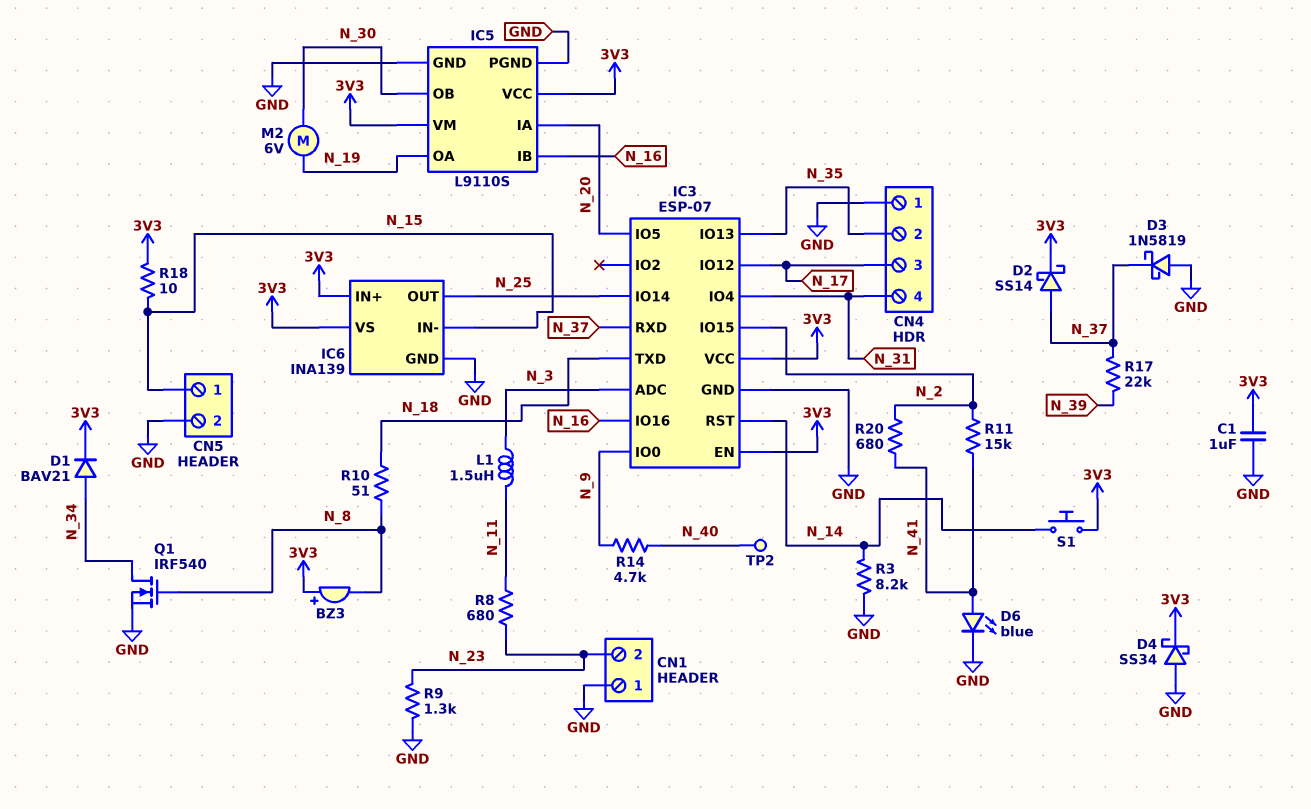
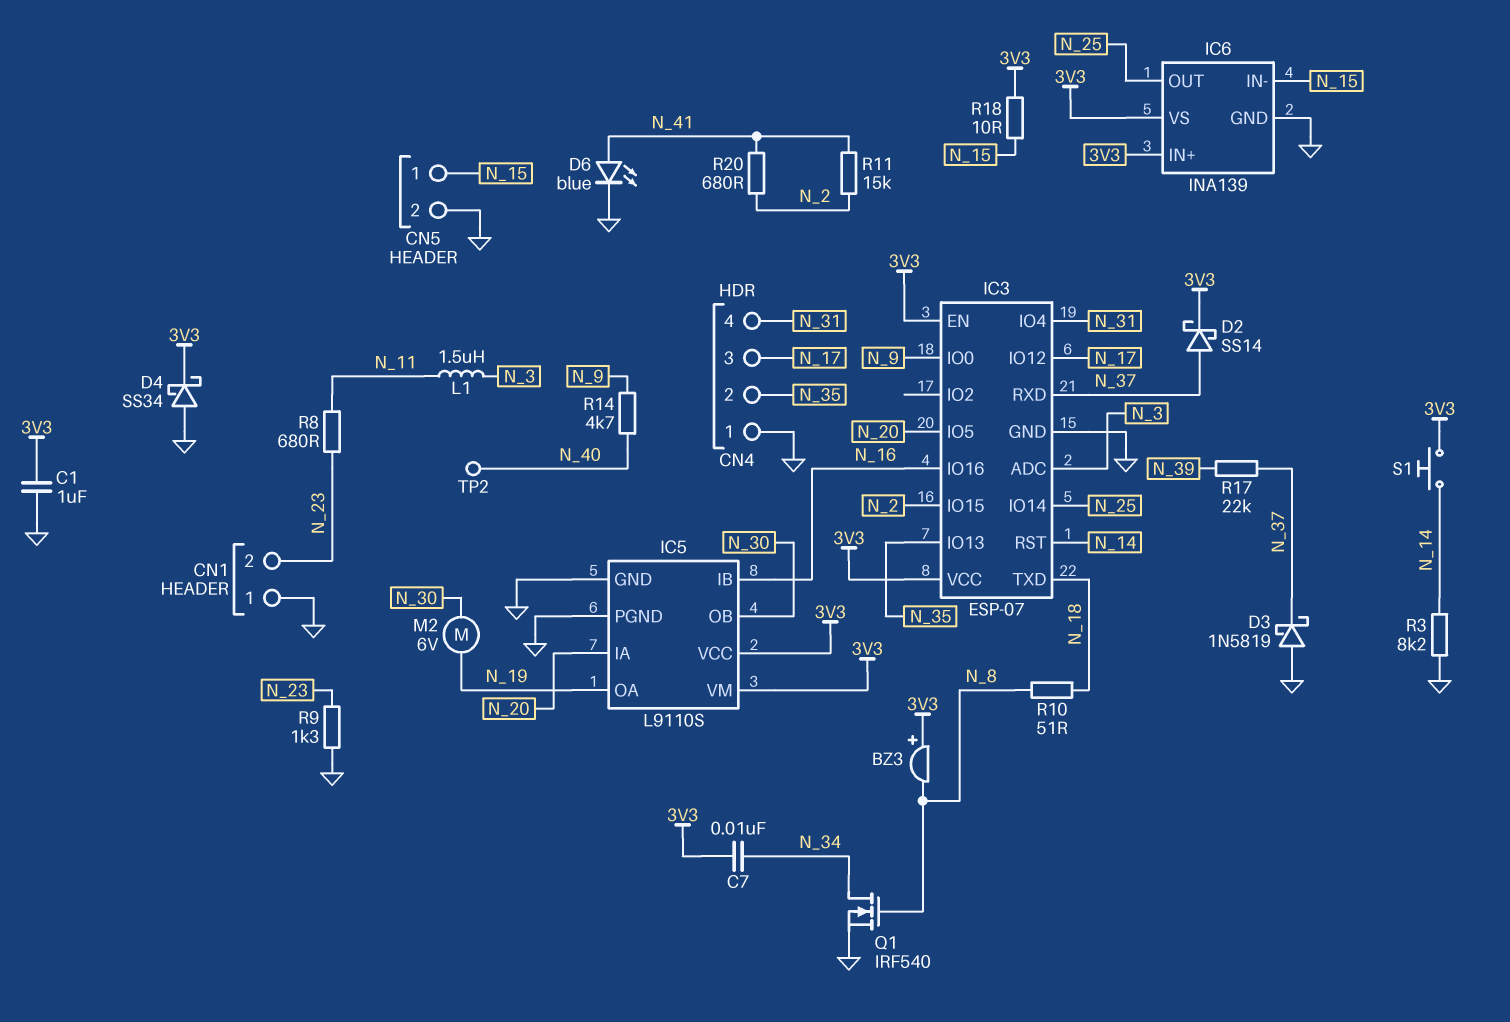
C7: none -> 10nF (3V3, N_34)
D1: diode BAV21 (A N_34, K 3V3) -> none

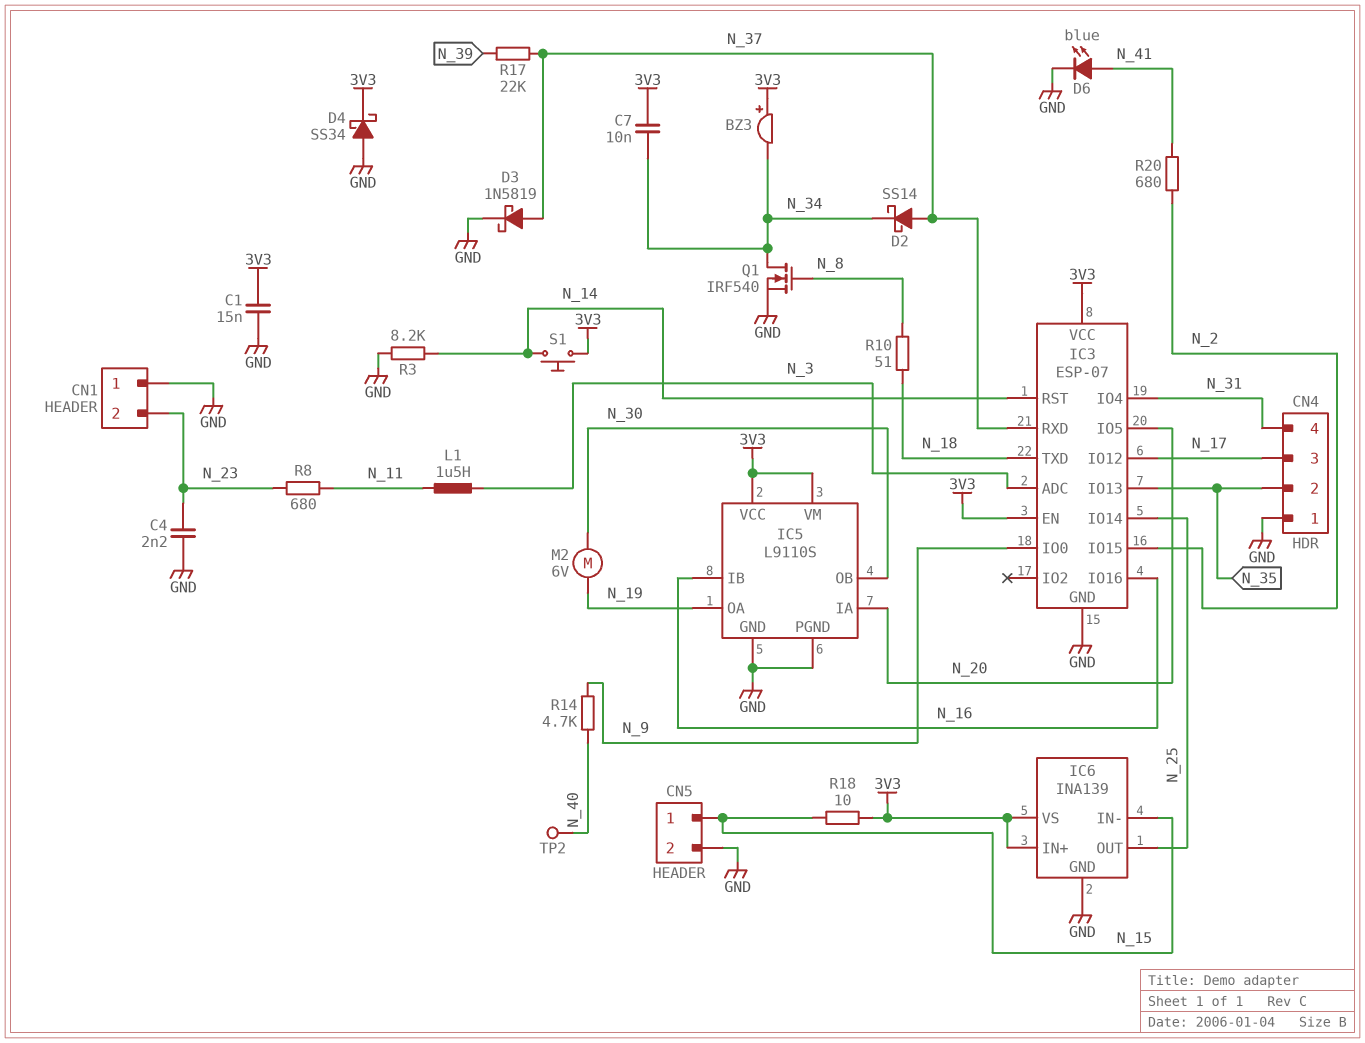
BZ3: buzzer (plus 3V3, minus N_8) -> buzzer (plus 3V3, minus N_34)
C1: 1uF (3V3, GND) -> 15nF (3V3, GND)
C4: none -> 2.2nF (GND, N_23)
D2: schottky SS14 (A N_37, K 3V3) -> schottky SS14 (A N_37, K N_34)
D3: schottky 1N5819 (A GND, K N_37) -> schottky 1N5819 (A N_37, K GND)
R9: 1.3k (GND, N_23) -> none
R11: 15k (N_2, N_41) -> none

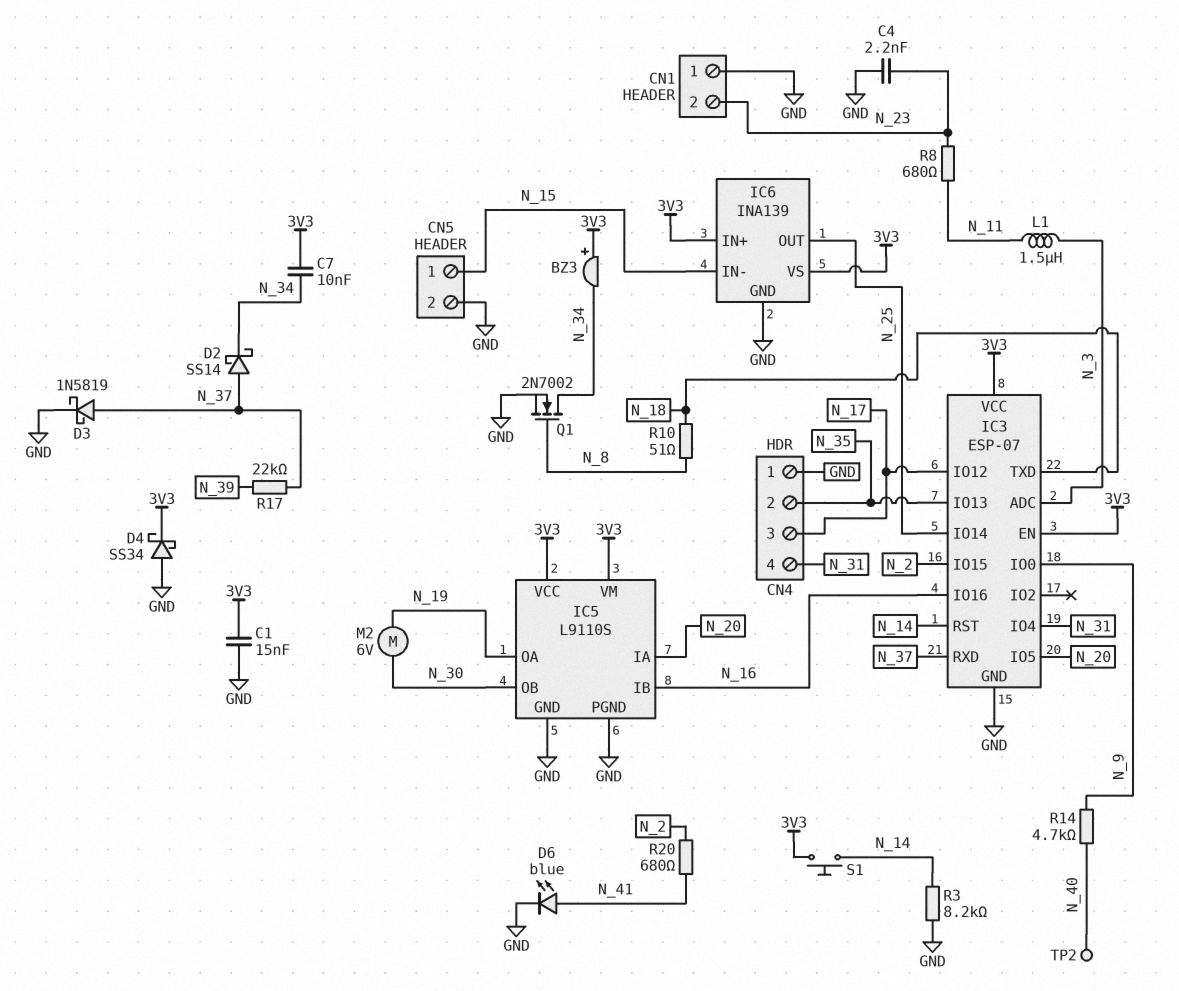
Q1: NMOS IRF540 (G N_8, D N_34, S GND) -> NMOS 2N7002 (G N_8, D N_34, S GND)
R18: 10 (3V3, N_15) -> none

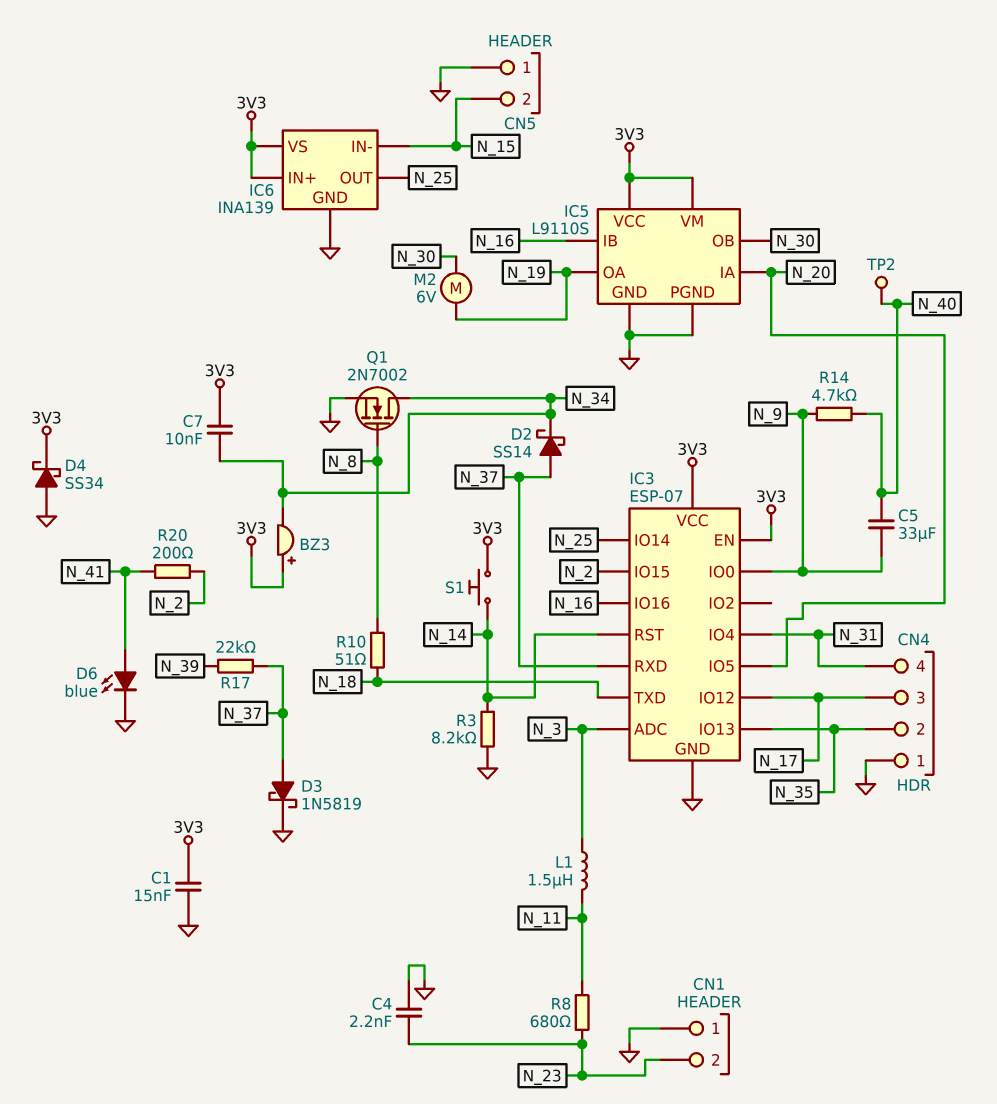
C5: none -> 33uF (N_9, N_40)
CN5 pin 1: N_15 -> GND
CN5 pin 2: GND -> N_15
R20: 680 (N_2, N_41) -> 200 (N_2, N_41)

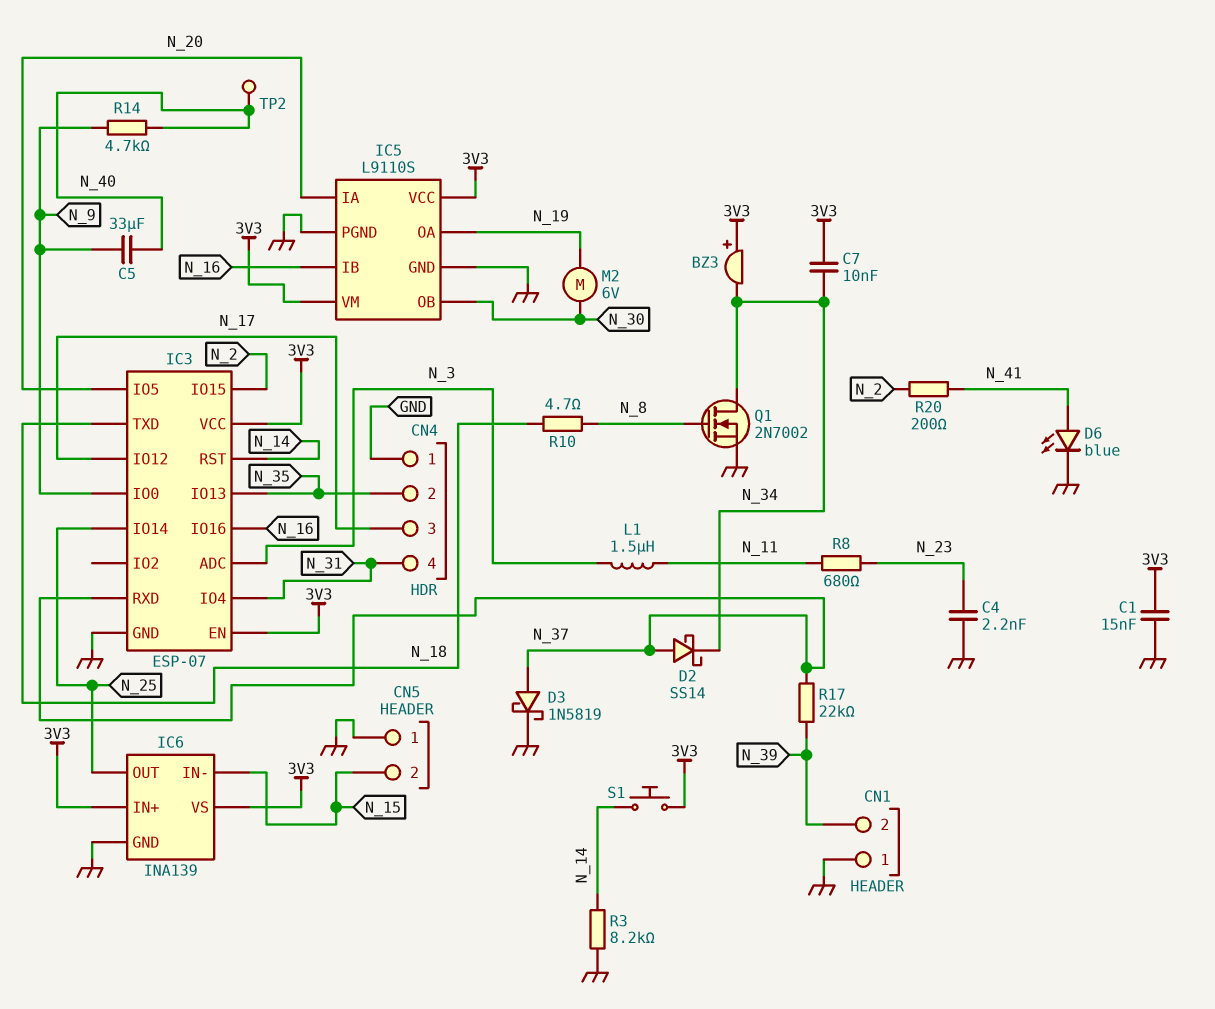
CN1 pin 2: N_23 -> N_39
D4: schottky SS34 (A GND, K 3V3) -> none
R10: 51 (N_8, N_18) -> 4.7 (N_8, N_18)

